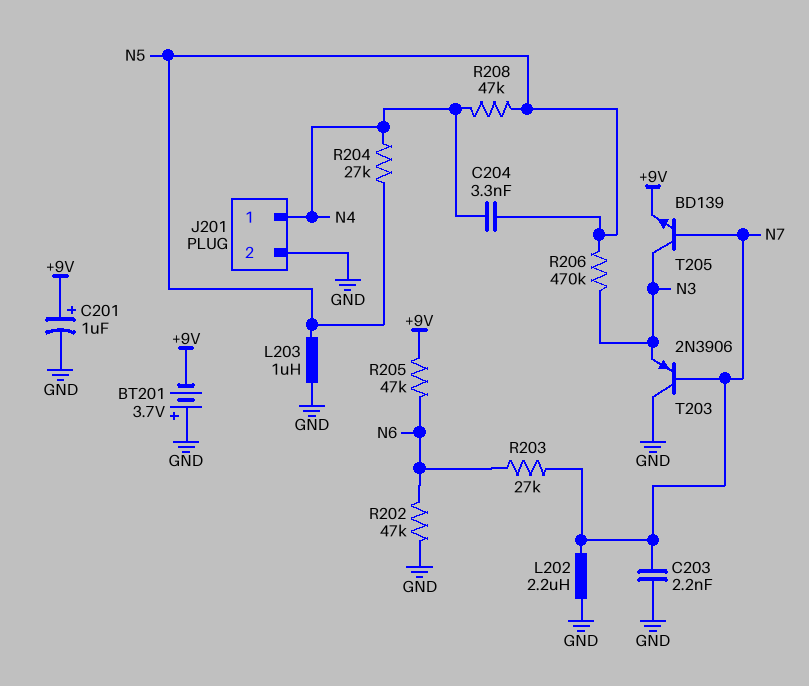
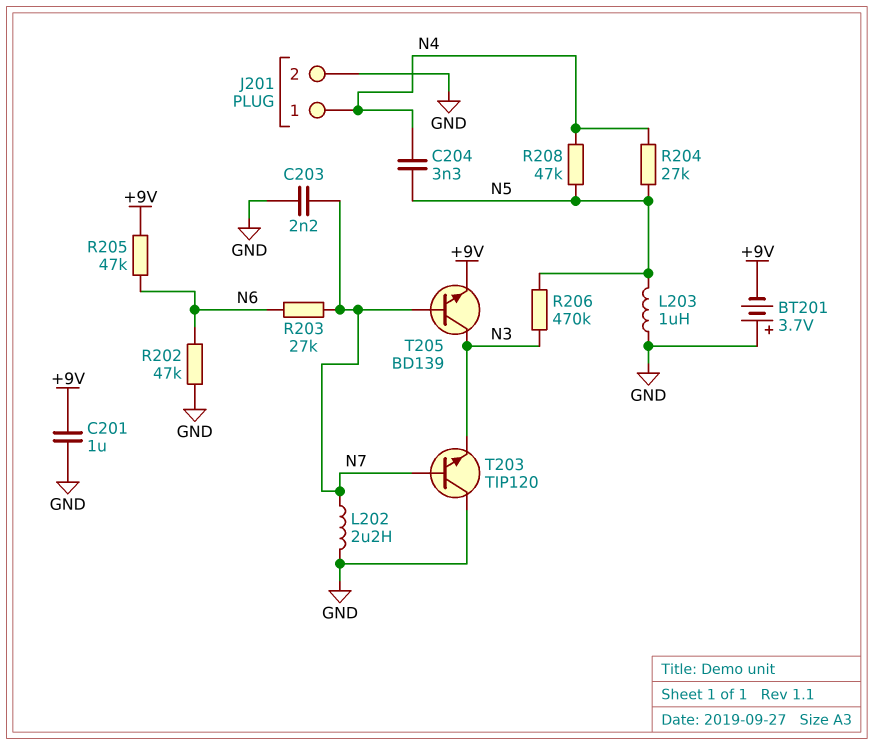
C201: 1uF (plus +9V, minus GND) -> 1uF (+9V, GND)
T203: PNP 2N3906 (B N7, C GND, E N3) -> NPN TIP120 (B N7, C GND, E N3)

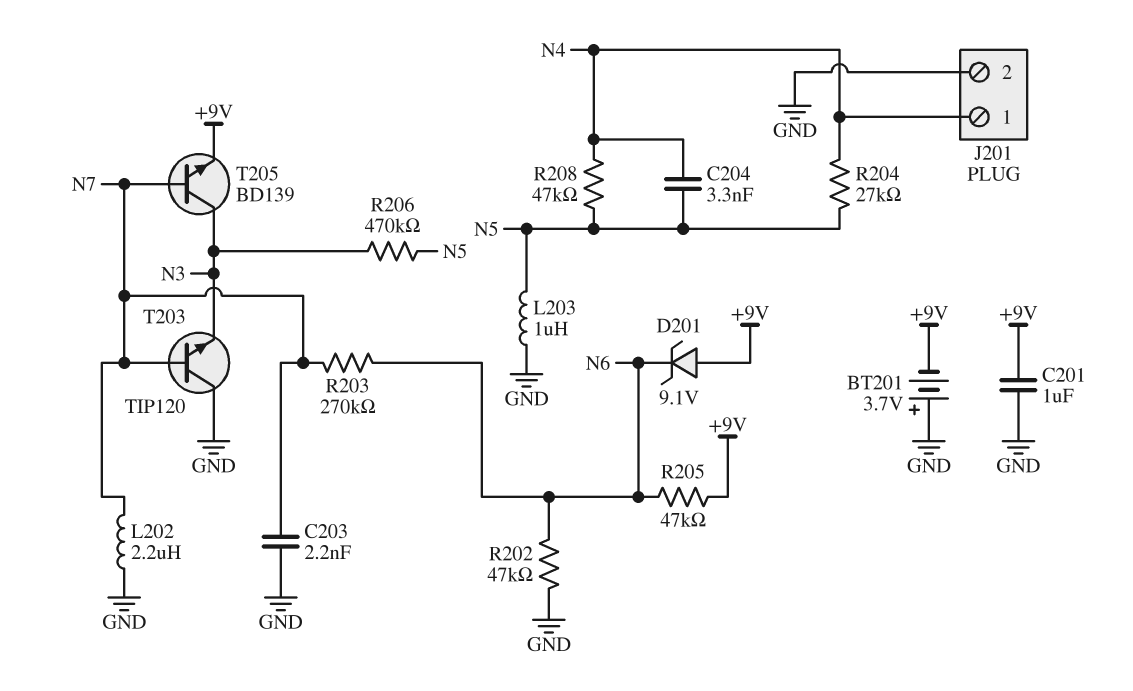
D201: none -> zener 9.1V (A +9V, K N6)
R203: 27k (N6, N7) -> 270k (N6, N7)

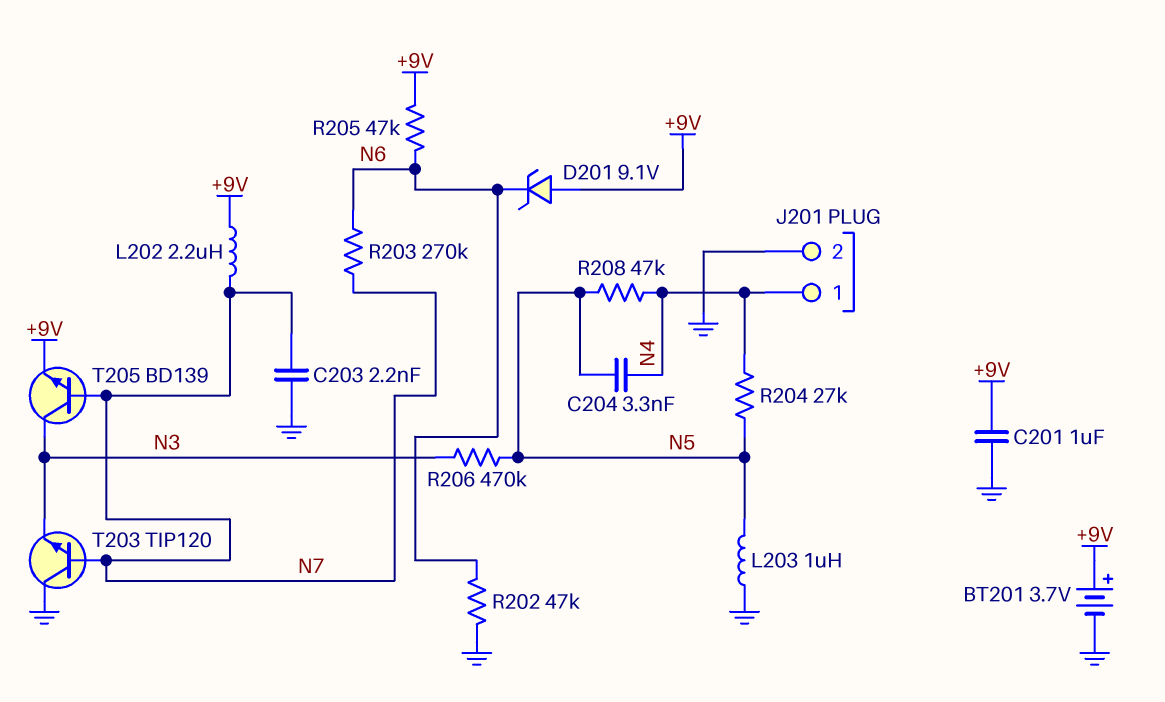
BT201: 3.7V (plus GND, minus +9V) -> 3.7V (plus +9V, minus GND)
L202: 2.2uH (GND, N7) -> 2.2uH (+9V, N7)

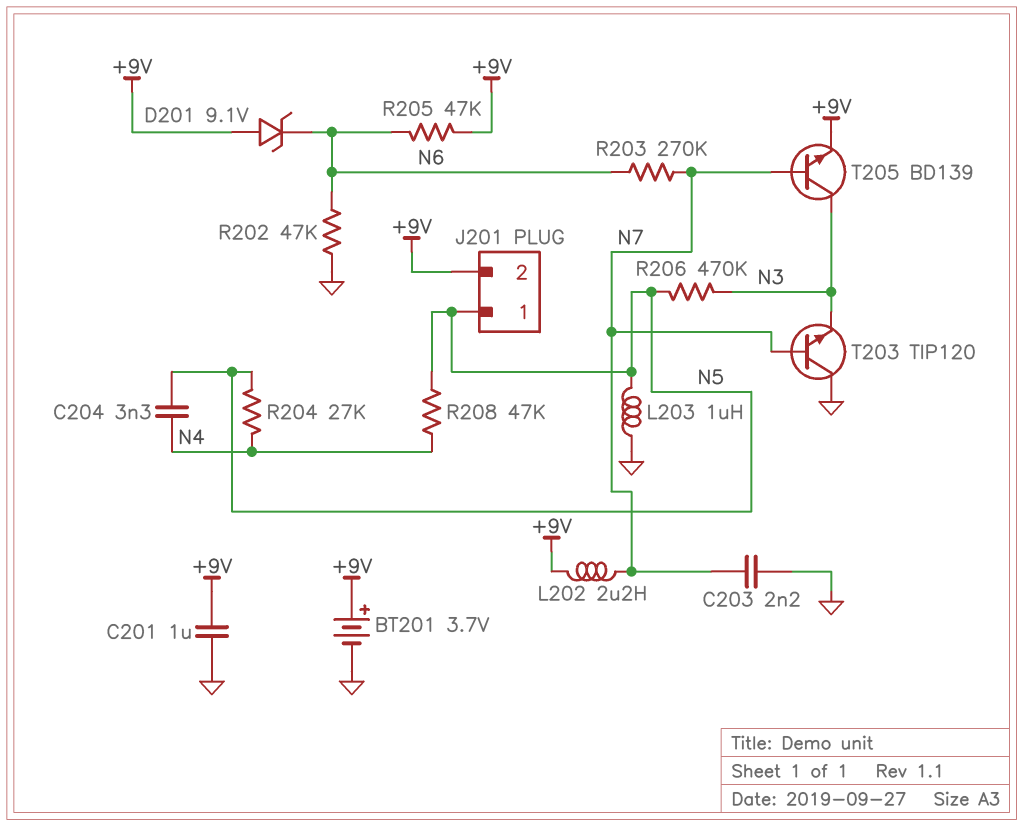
J201 pin 1: N4 -> N5
J201 pin 2: GND -> +9V

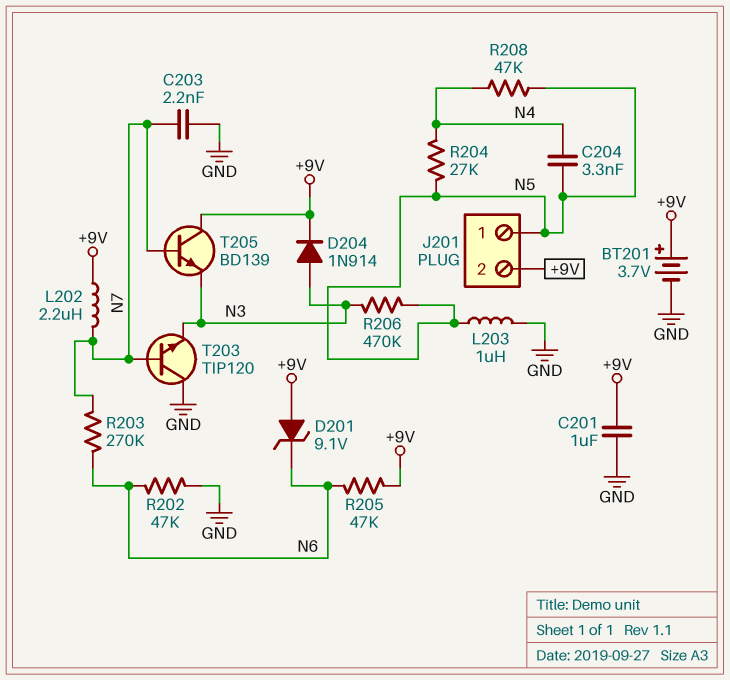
D204: none -> diode 1N914 (A N3, K +9V)
T205: NPN BD139 (B N7, C N3, E +9V) -> NPN BD139 (B N7, C +9V, E N3)

